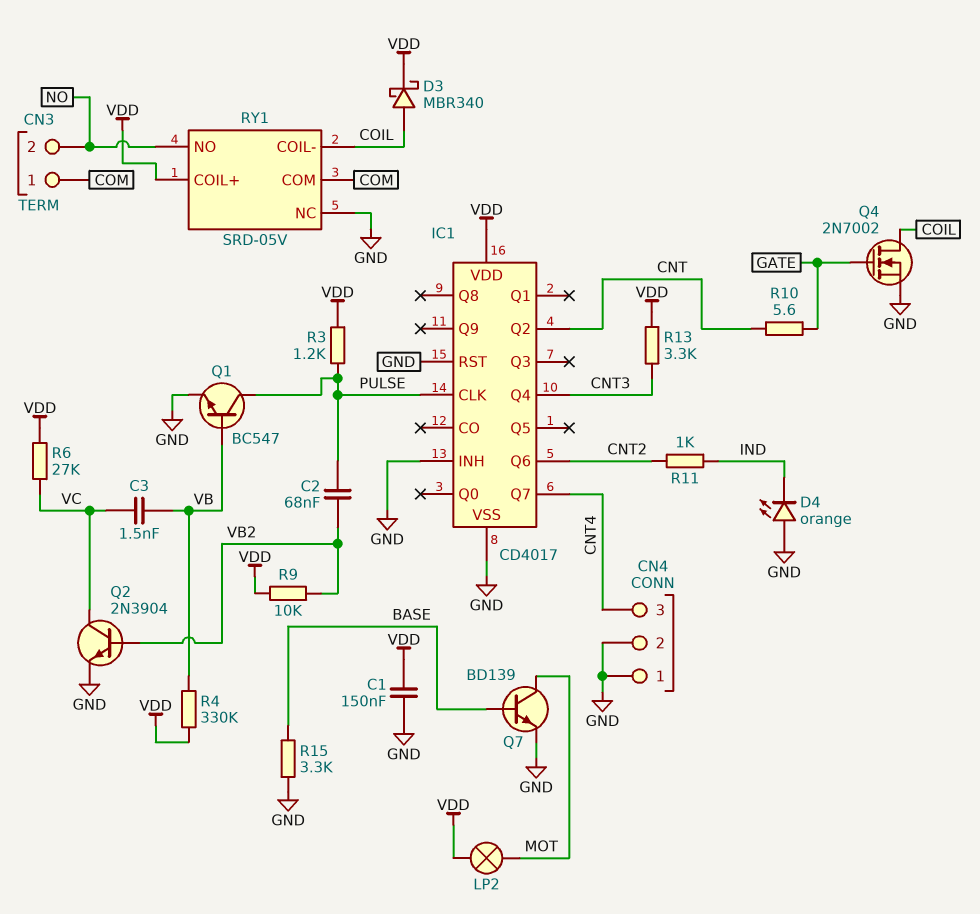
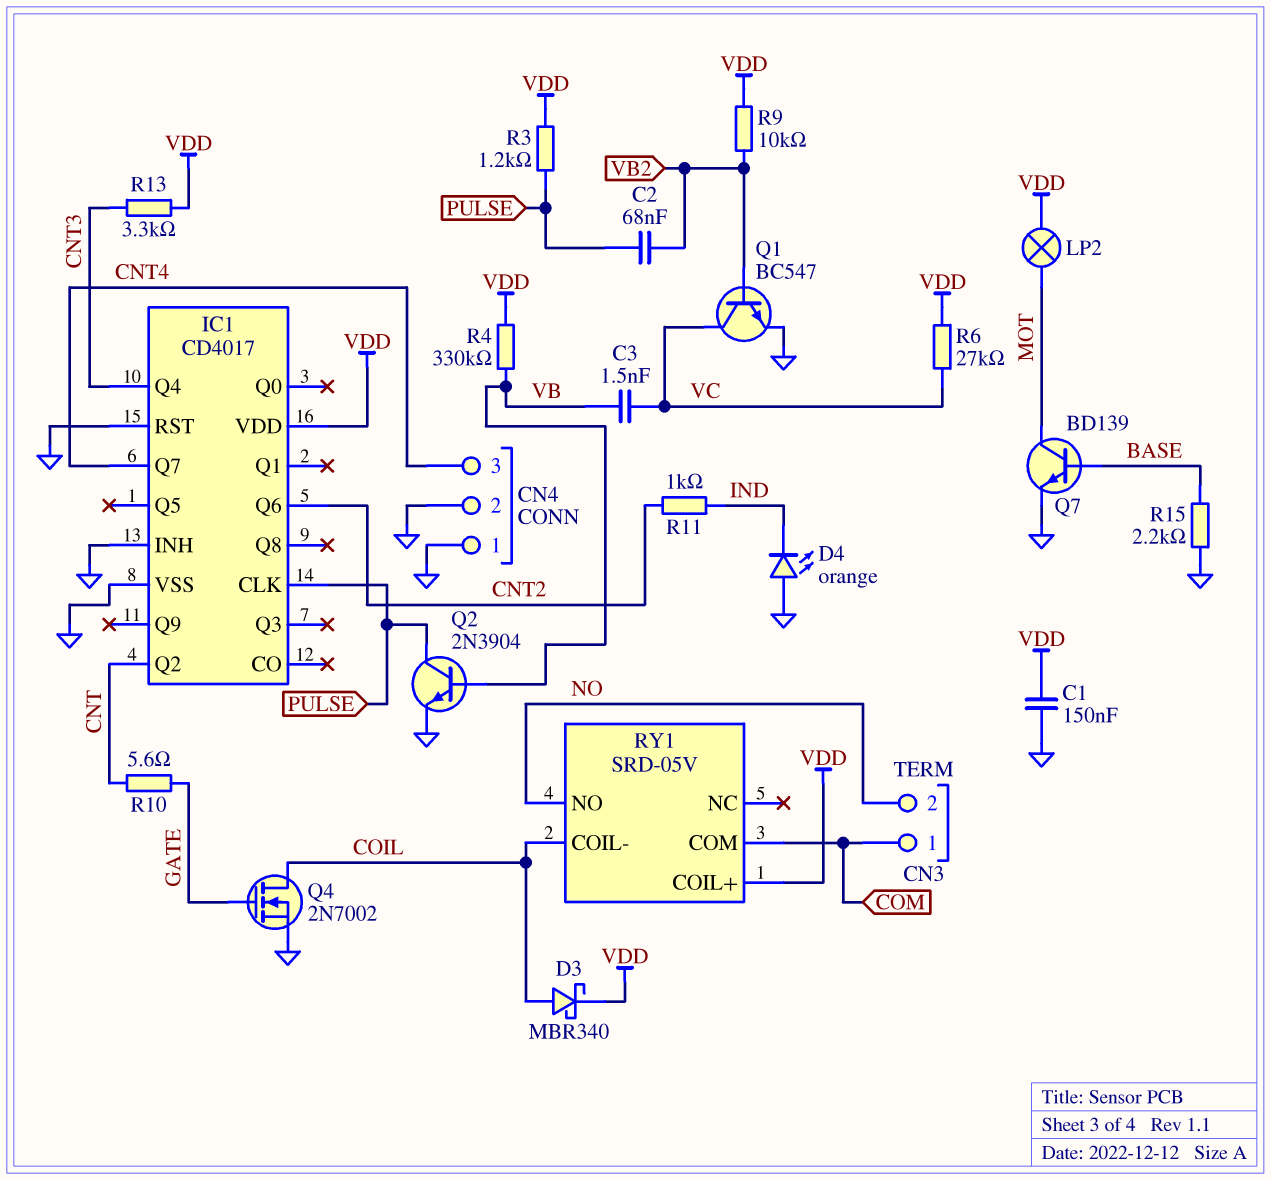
Q1: NPN BC547 (B VB, C PULSE, E GND) -> NPN BC547 (B VB2, C VC, E GND)
Q2: NPN 2N3904 (B VB2, C VC, E GND) -> NPN 2N3904 (B VB, C PULSE, E GND)
R15: 3.3k (BASE, GND) -> 2.2k (BASE, GND)
RY1 pin NC: GND -> none

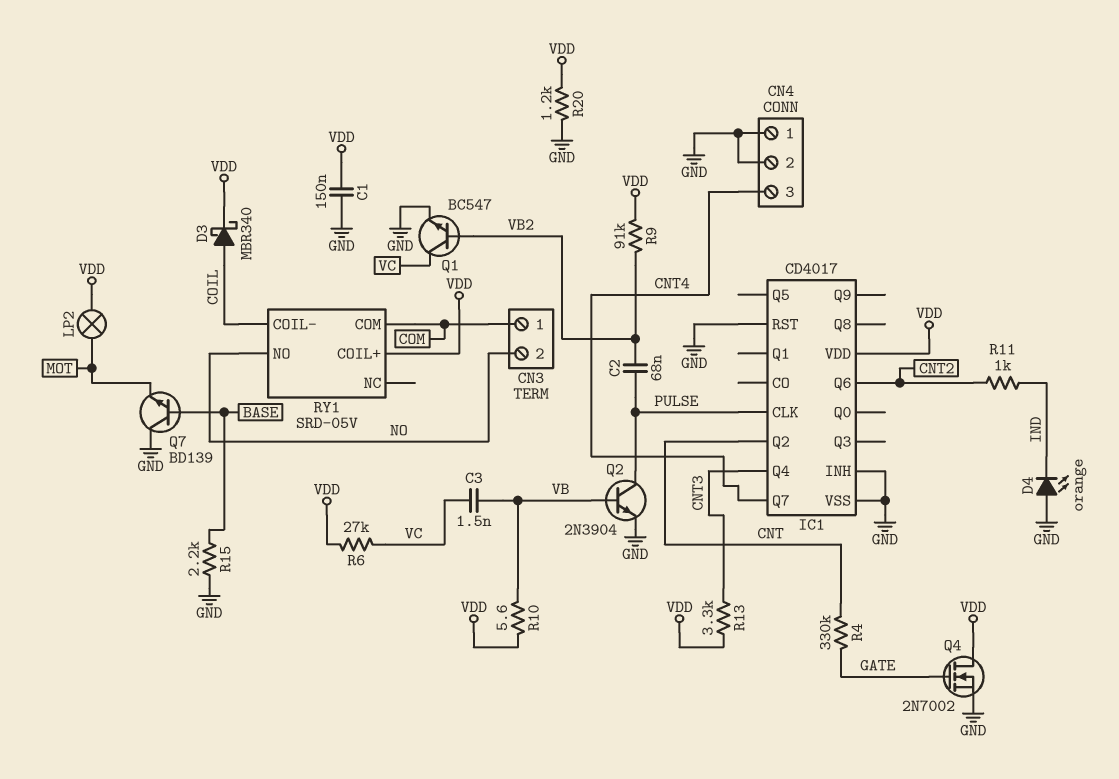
Q4: NMOS 2N7002 (G GATE, D COIL, S GND) -> NMOS 2N7002 (G GATE, D VDD, S GND)
Q7: NPN BD139 (B BASE, C MOT, E GND) -> NPN BD139 (B BASE, C GND, E MOT)
R3: 1.2k (PULSE, VDD) -> none
R4: 330k (VB, VDD) -> 330k (CNT, GATE)
R9: 10k (VB2, VDD) -> 91k (VB2, VDD)
R10: 5.6 (CNT, GATE) -> 5.6 (VB, VDD)
R20: none -> 1.2k (GND, VDD)

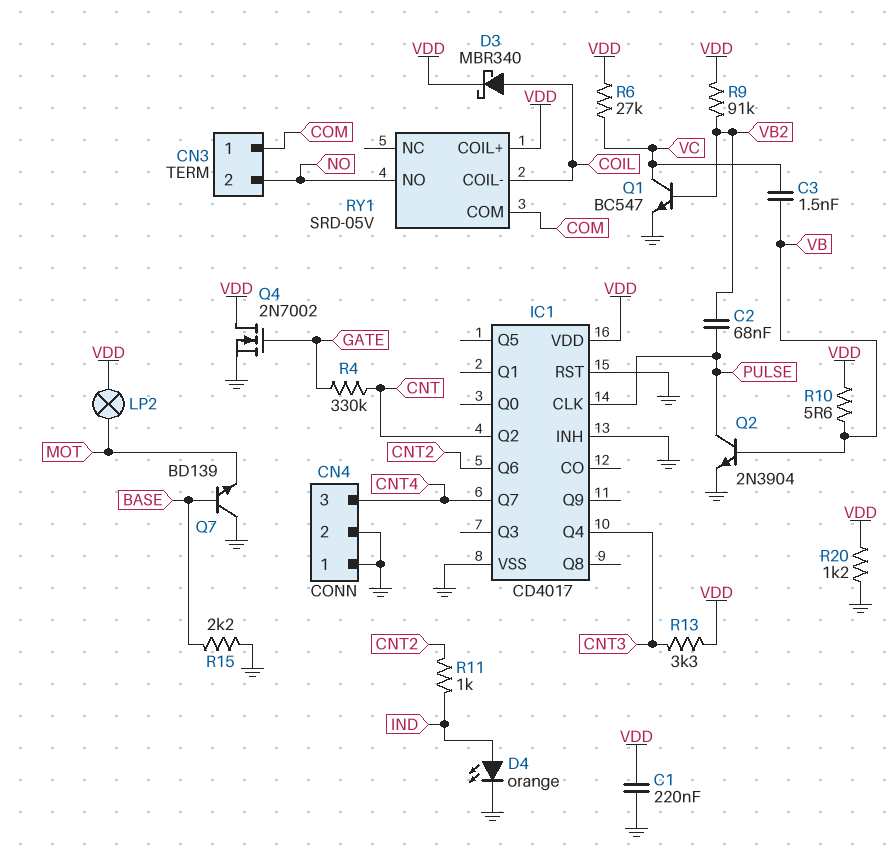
C1: 150nF (GND, VDD) -> 220nF (GND, VDD)
D4: LED orange (A GND, K IND) -> LED orange (A IND, K GND)

